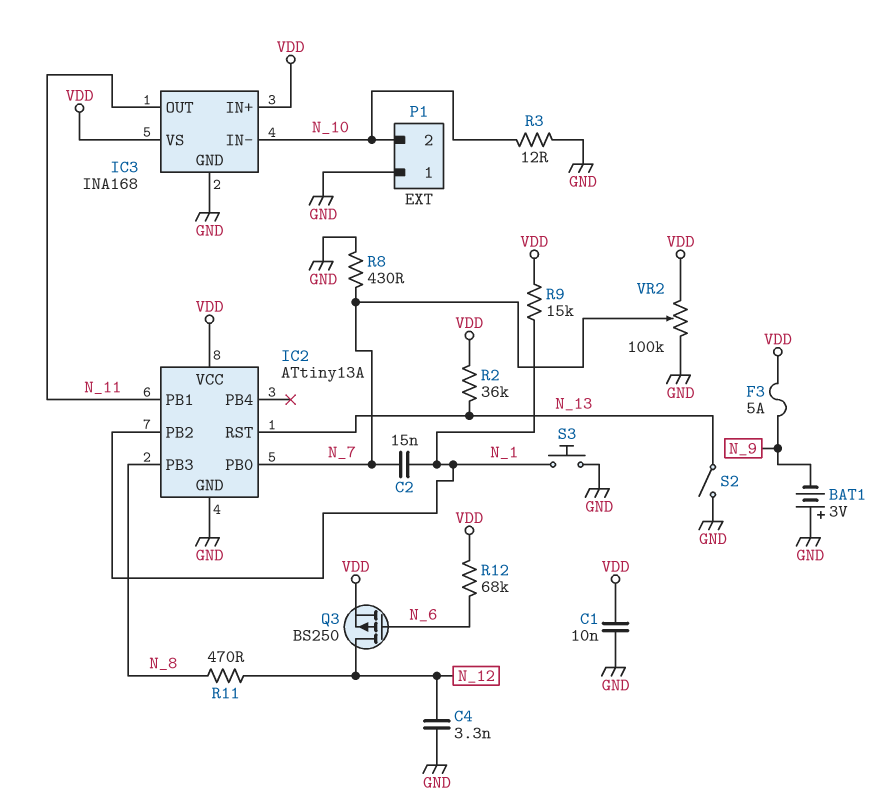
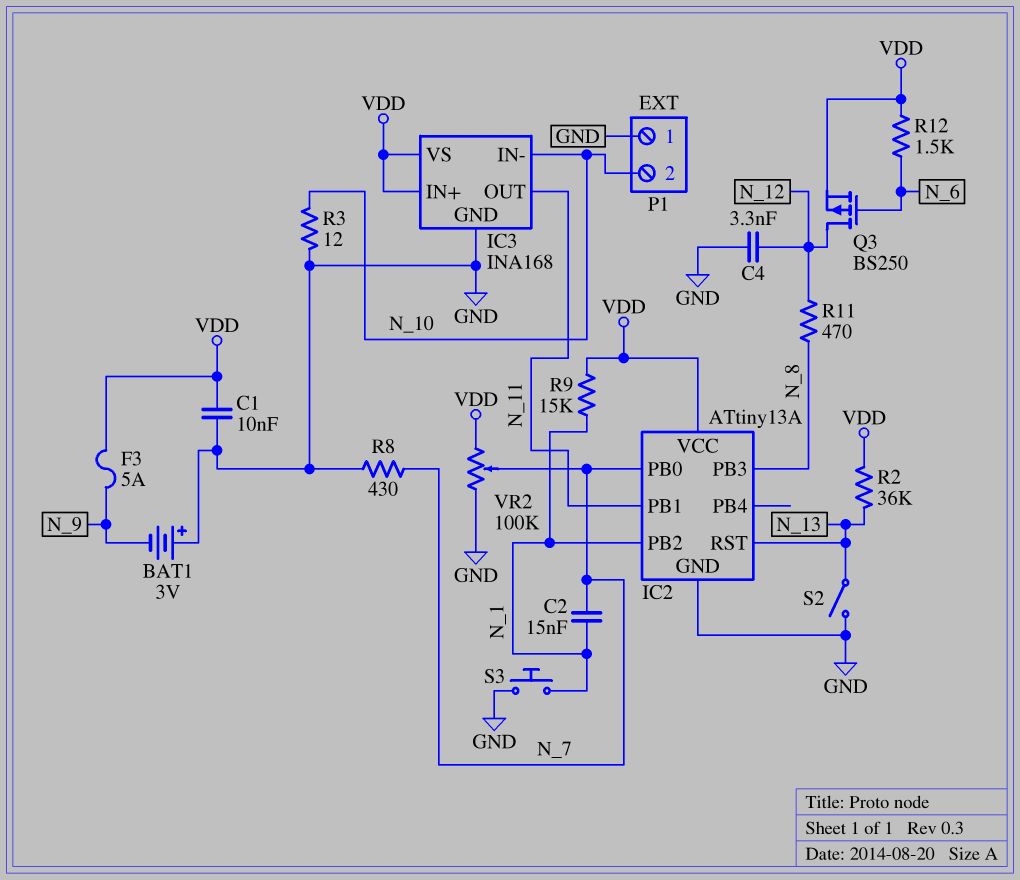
R12: 68k (N_6, VDD) -> 1.5k (N_6, VDD)

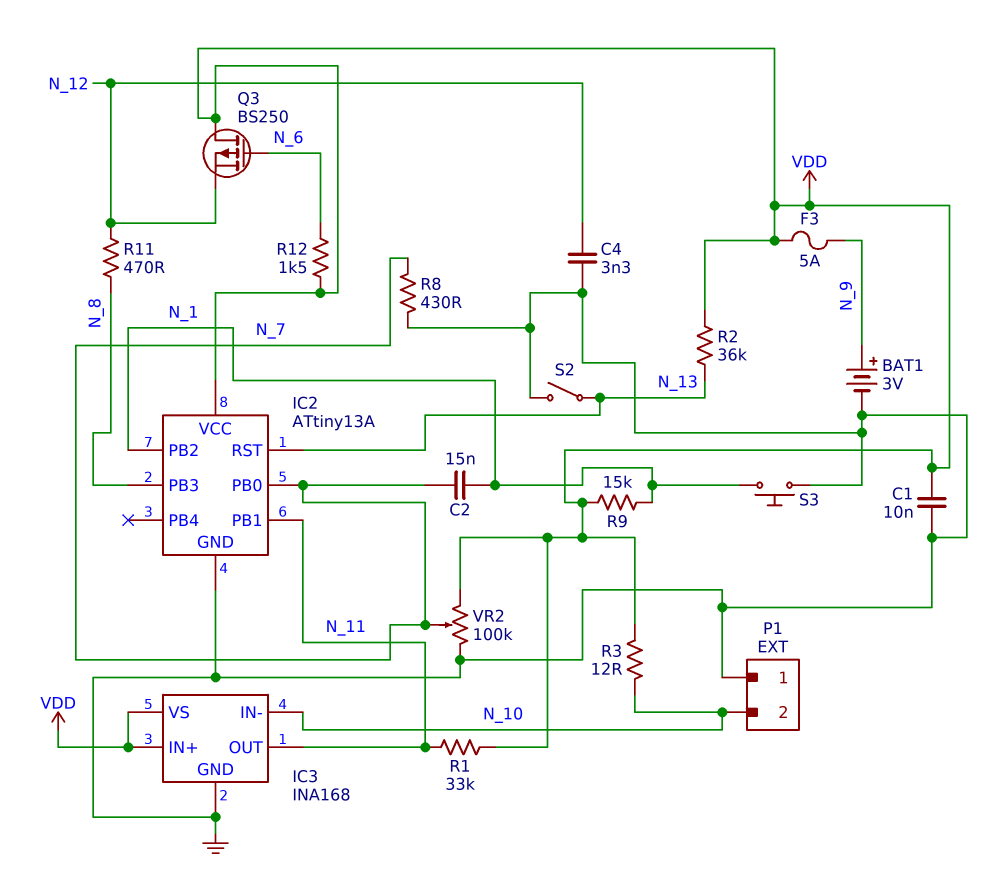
BAT1: 3V (plus GND, minus N_9) -> 3V (plus N_9, minus GND)
Q3: PMOS BS250 (G N_6, D N_12, S VDD) -> PMOS BS250 (G N_6, D VDD, S N_12)
R1: none -> 33k (N_11, VDD)
R3: 12 (GND, N_10) -> 12 (N_10, VDD)

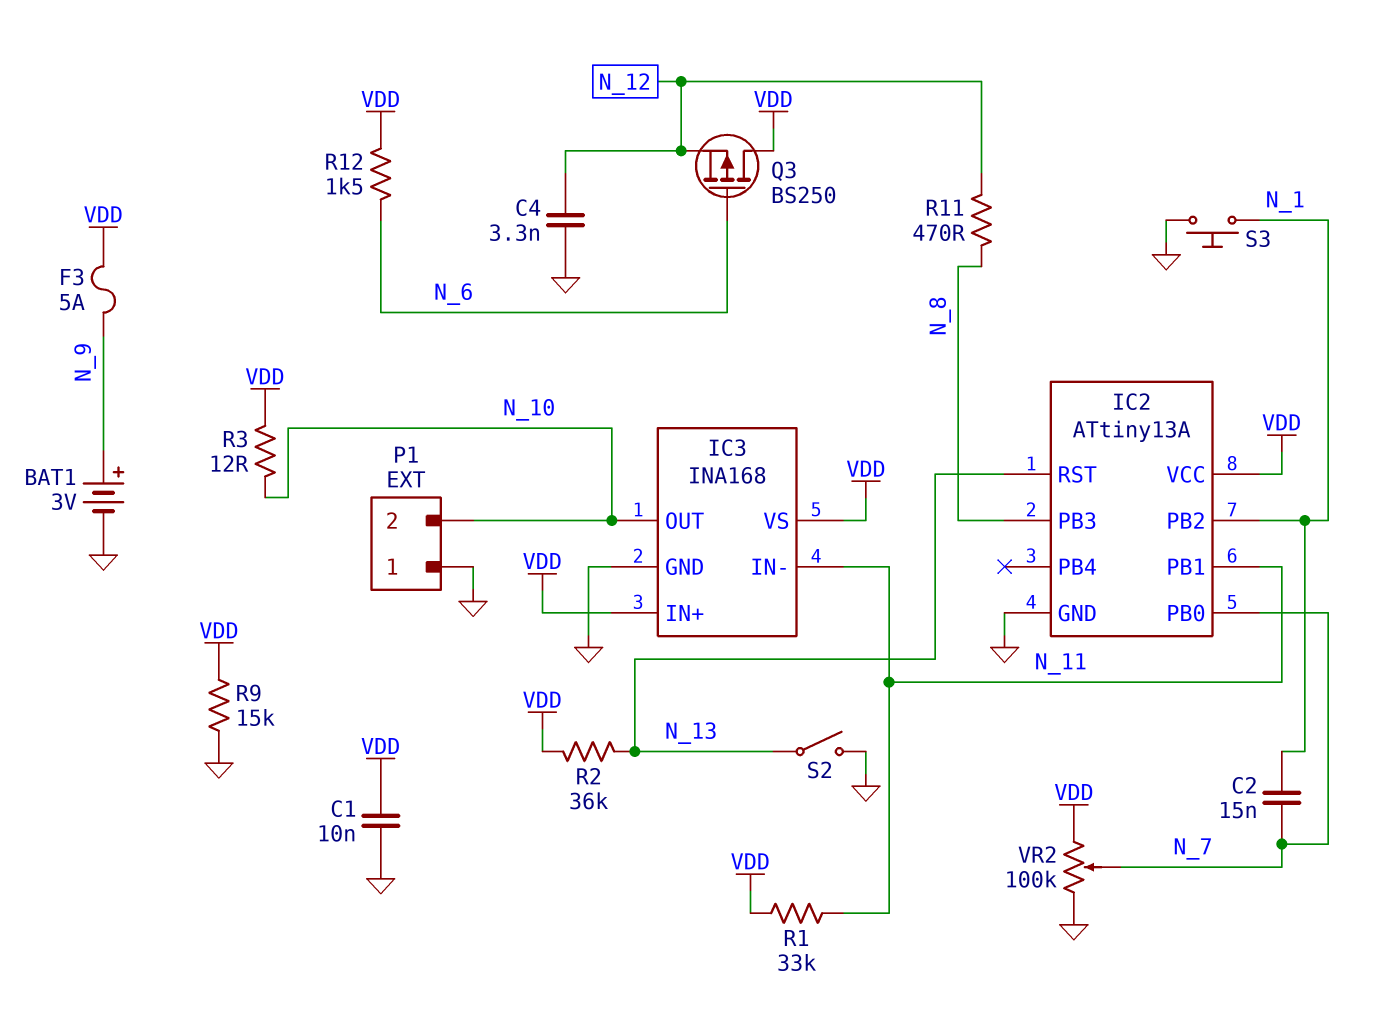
IC3 pin IN-: N_10 -> N_11
IC3 pin OUT: N_11 -> N_10
R8: 430 (GND, N_7) -> none
R9: 15k (N_1, VDD) -> 15k (GND, VDD)

